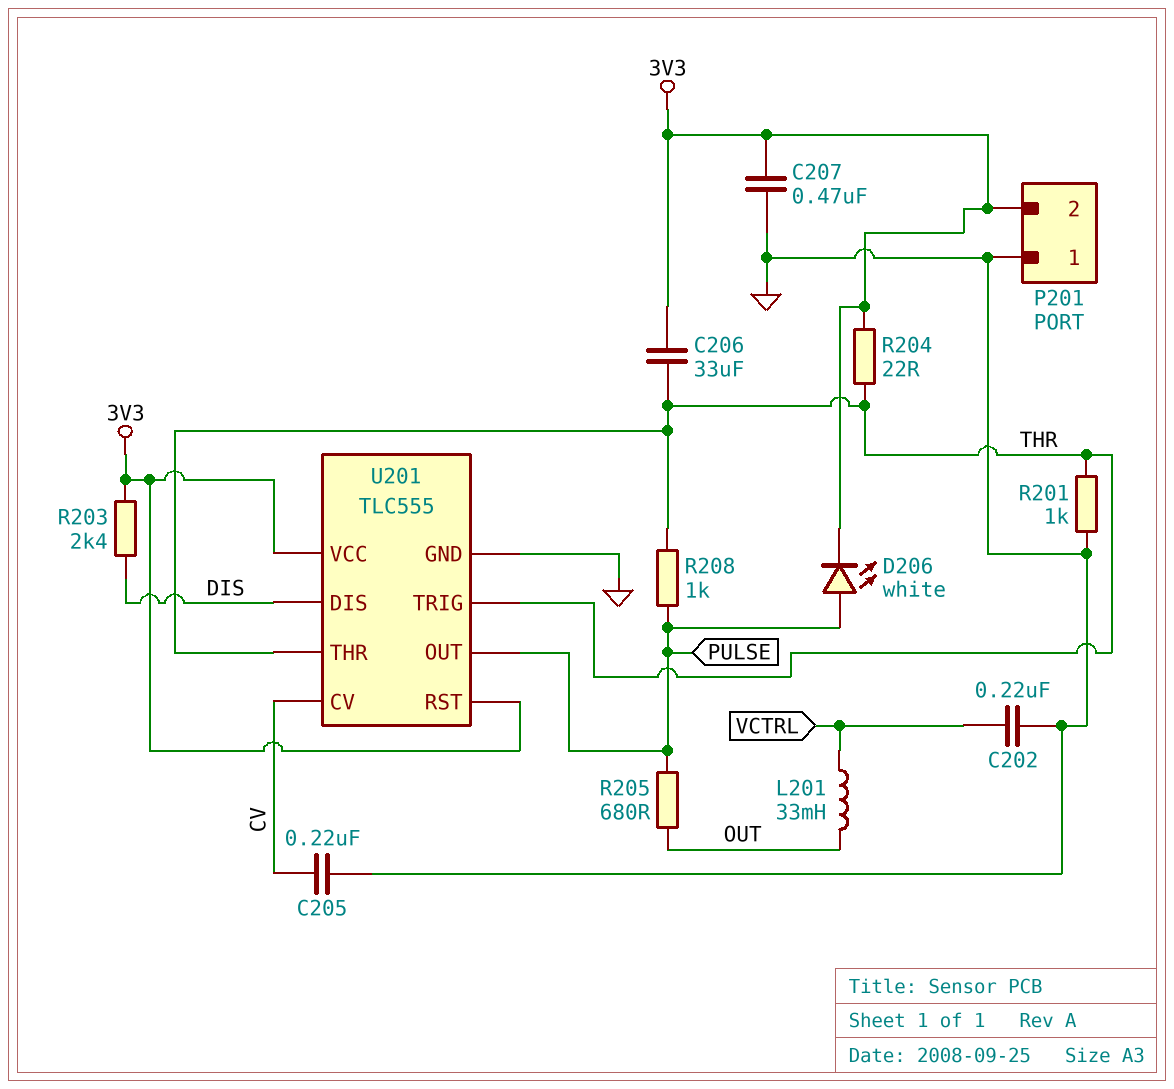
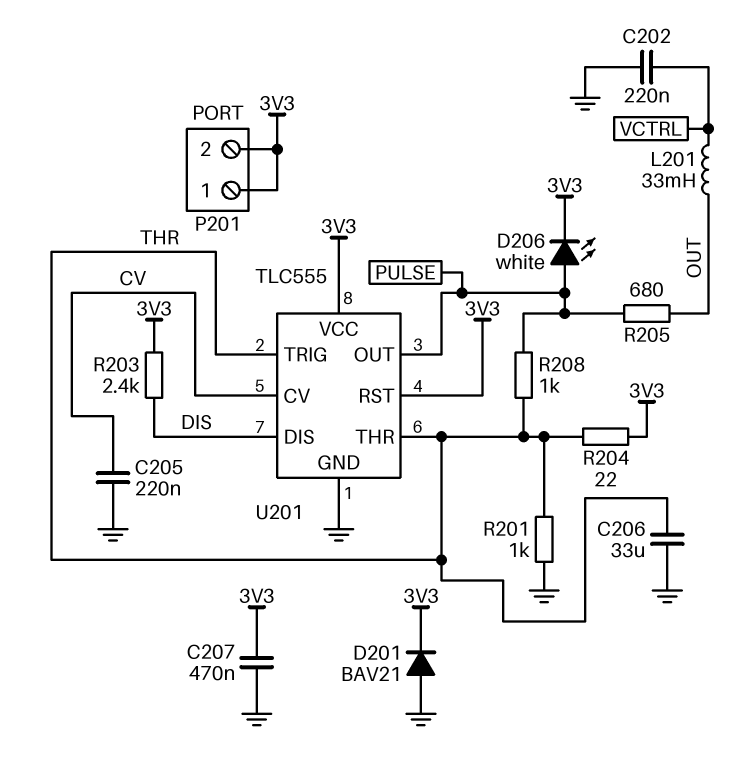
C206: 33uF (3V3, THR) -> 33uF (GND, THR)
D201: none -> diode BAV21 (A GND, K 3V3)
P201 pin 1: GND -> 3V3

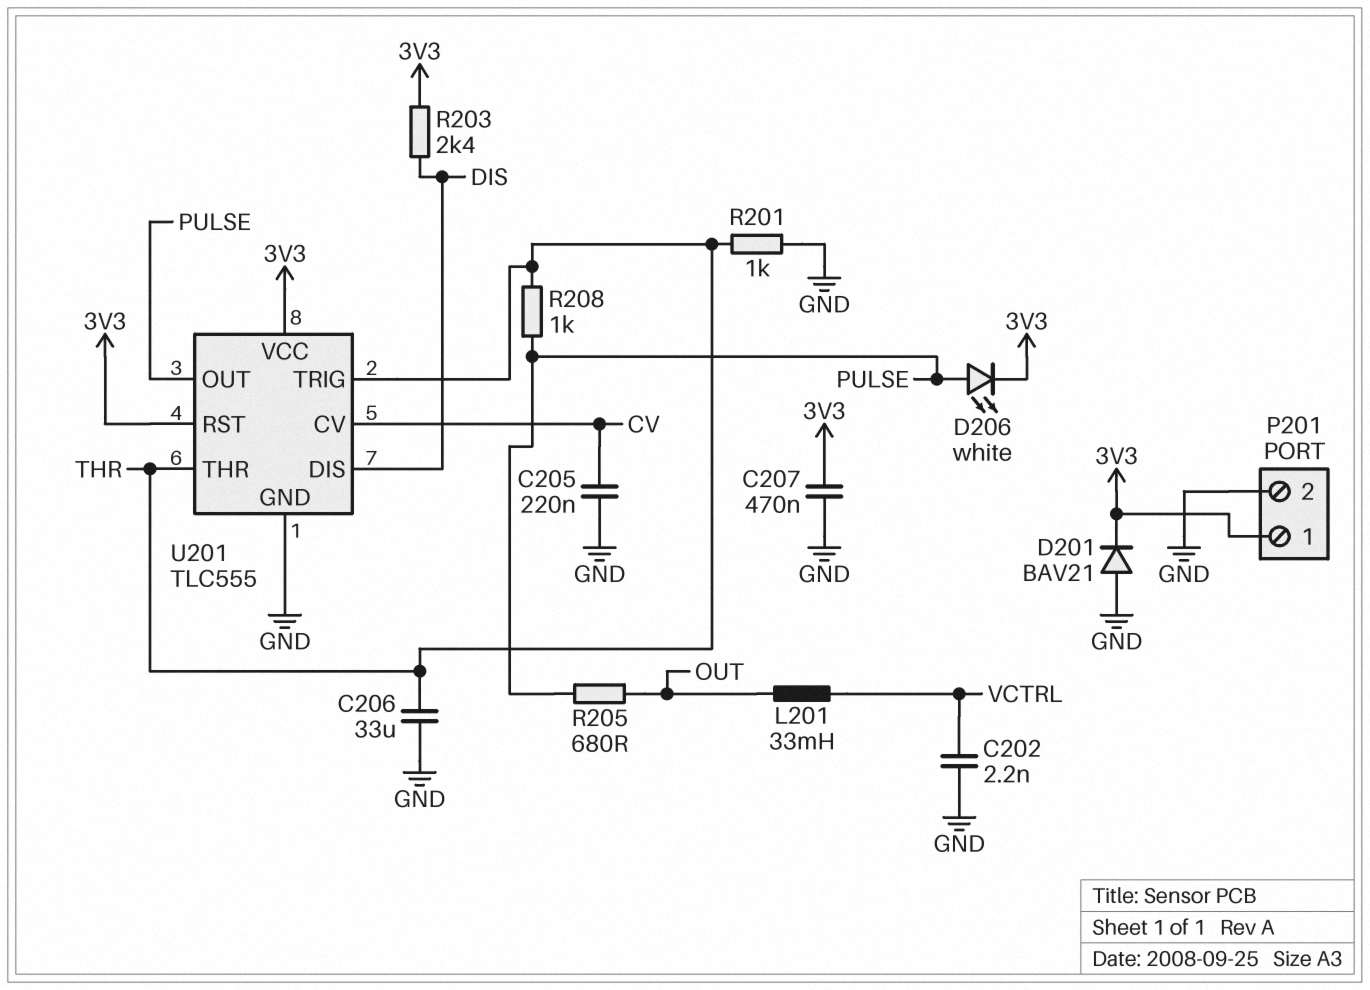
C202: 220nF (GND, VCTRL) -> 2.2nF (GND, VCTRL)
P201 pin 2: 3V3 -> GND
R204: 22 (3V3, THR) -> none

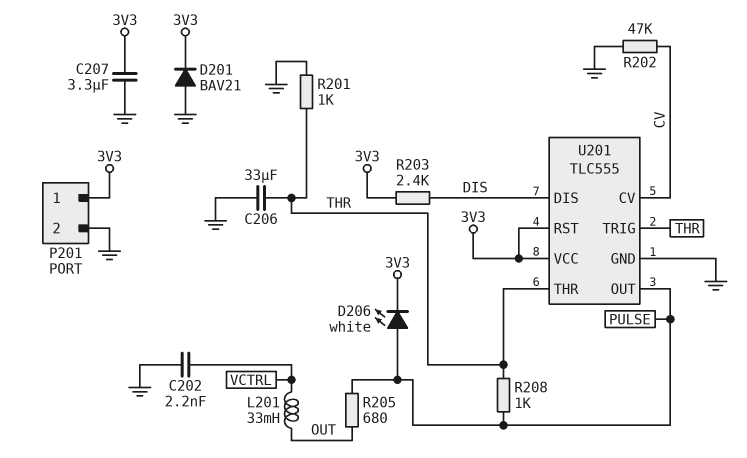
C205: 220nF (CV, GND) -> none
C207: 470nF (3V3, GND) -> 3.3uF (3V3, GND)
R202: none -> 47k (CV, GND)

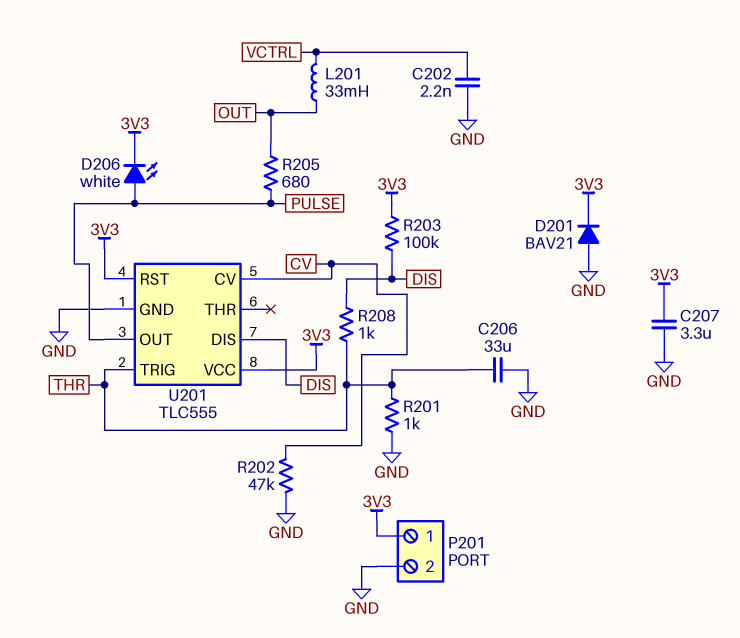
R203: 2.4k (3V3, DIS) -> 100k (3V3, DIS)
R208: 1k (PULSE, THR) -> 1k (DIS, THR)
U201 pin THR: THR -> none

